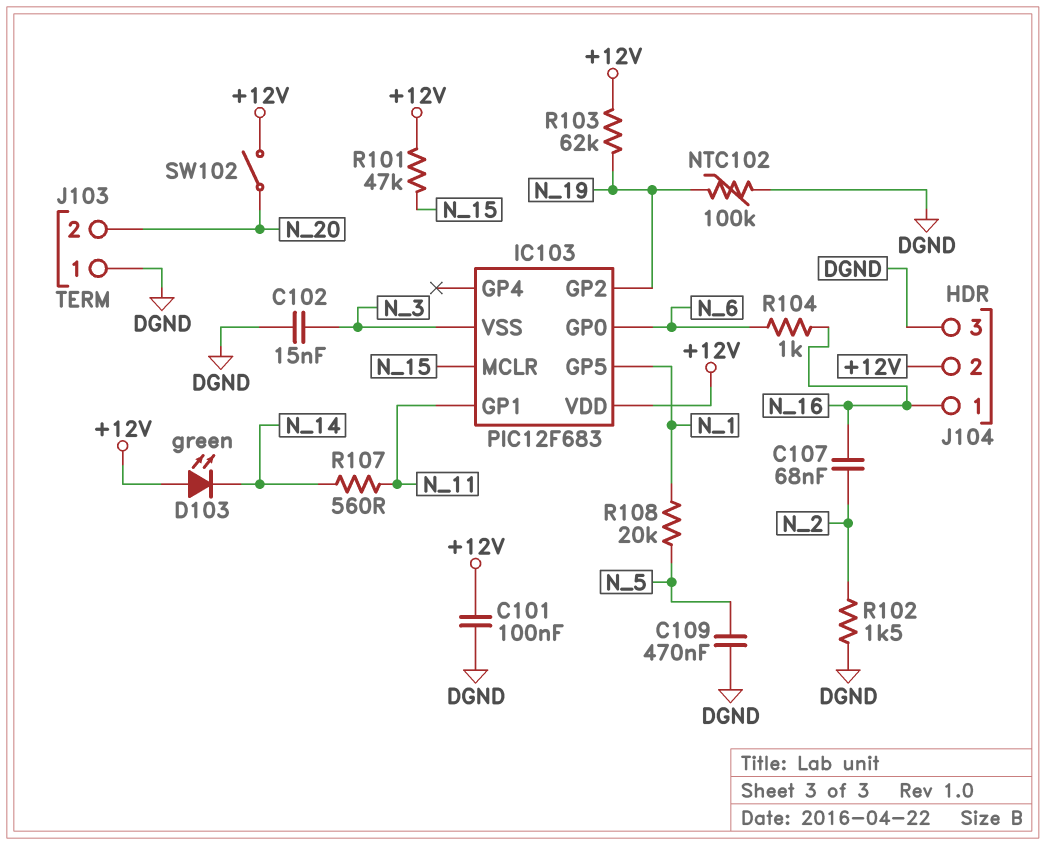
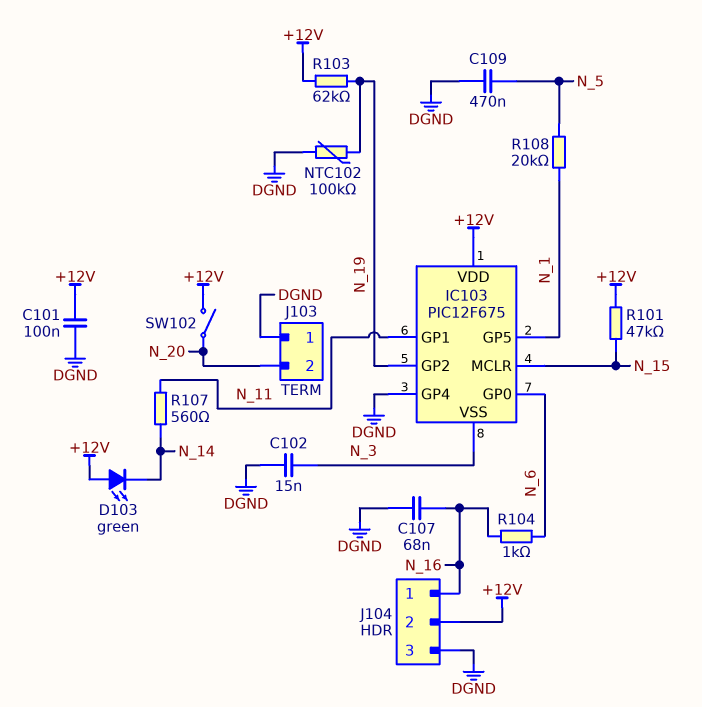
C107: 68nF (N_2, N_16) -> 68nF (DGND, N_16)
IC103: PIC12F683 -> PIC12F675
IC103 pin GP4: none -> DGND
R102: 1.5k (DGND, N_2) -> none

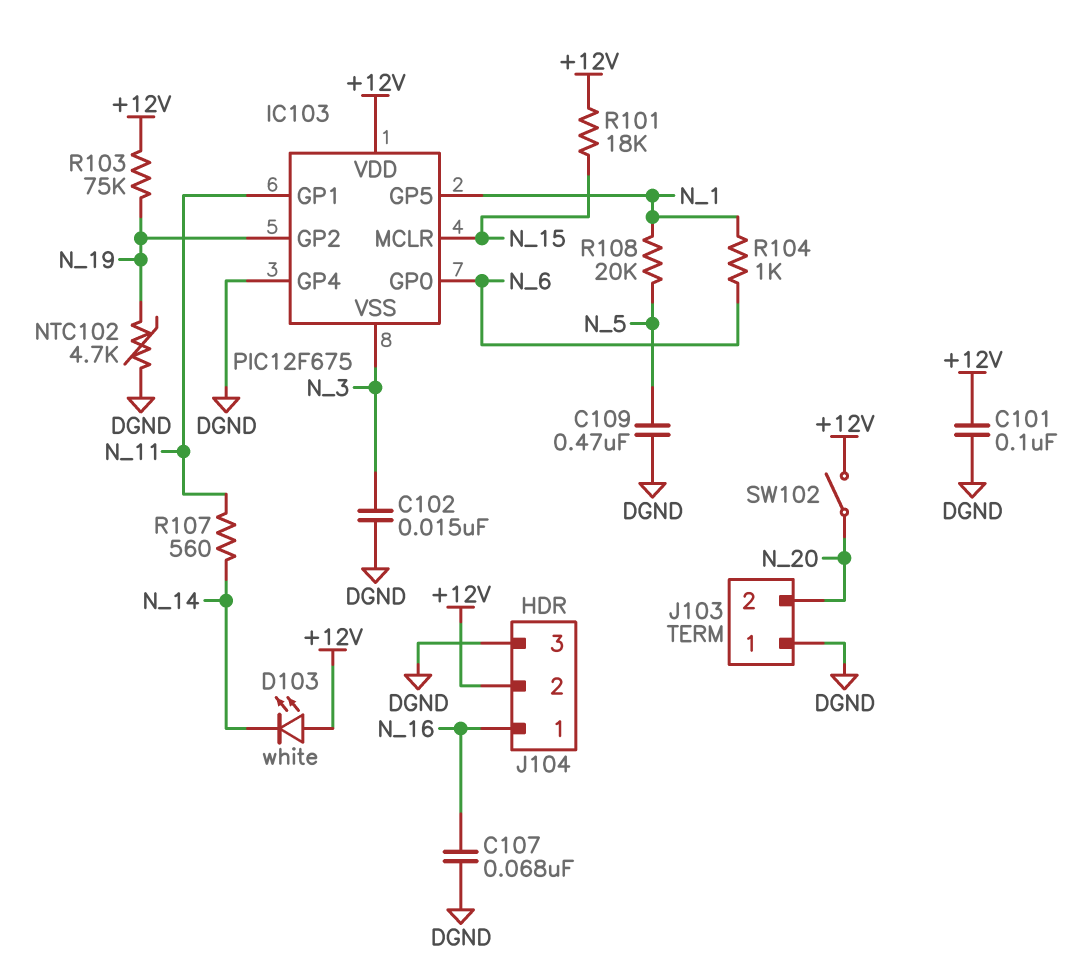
D103: LED green (A +12V, K N_14) -> LED white (A +12V, K N_14)
NTC102: 100k (DGND, N_19) -> 4.7k (DGND, N_19)
R101: 47k (+12V, N_15) -> 18k (+12V, N_15)
R103: 62k (+12V, N_19) -> 75k (+12V, N_19)
R104: 1k (N_6, N_16) -> 1k (N_1, N_6)

